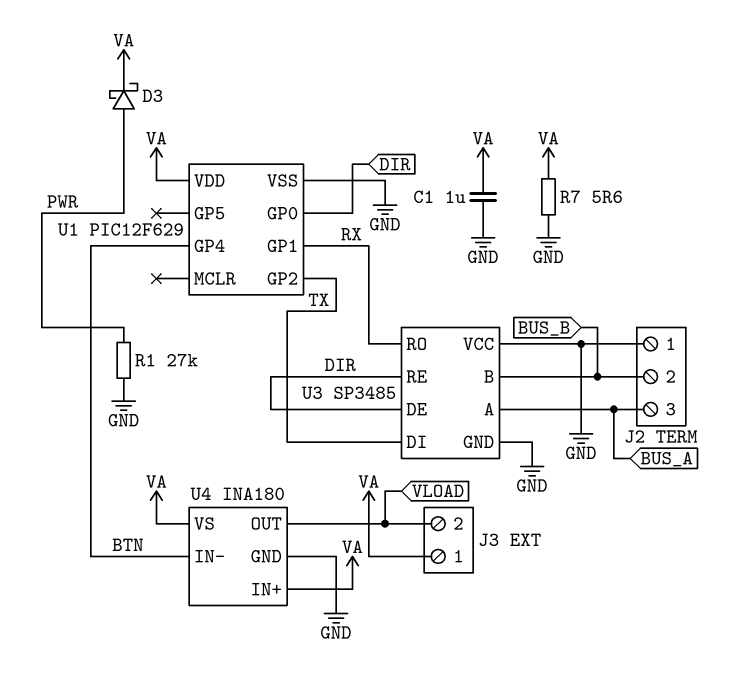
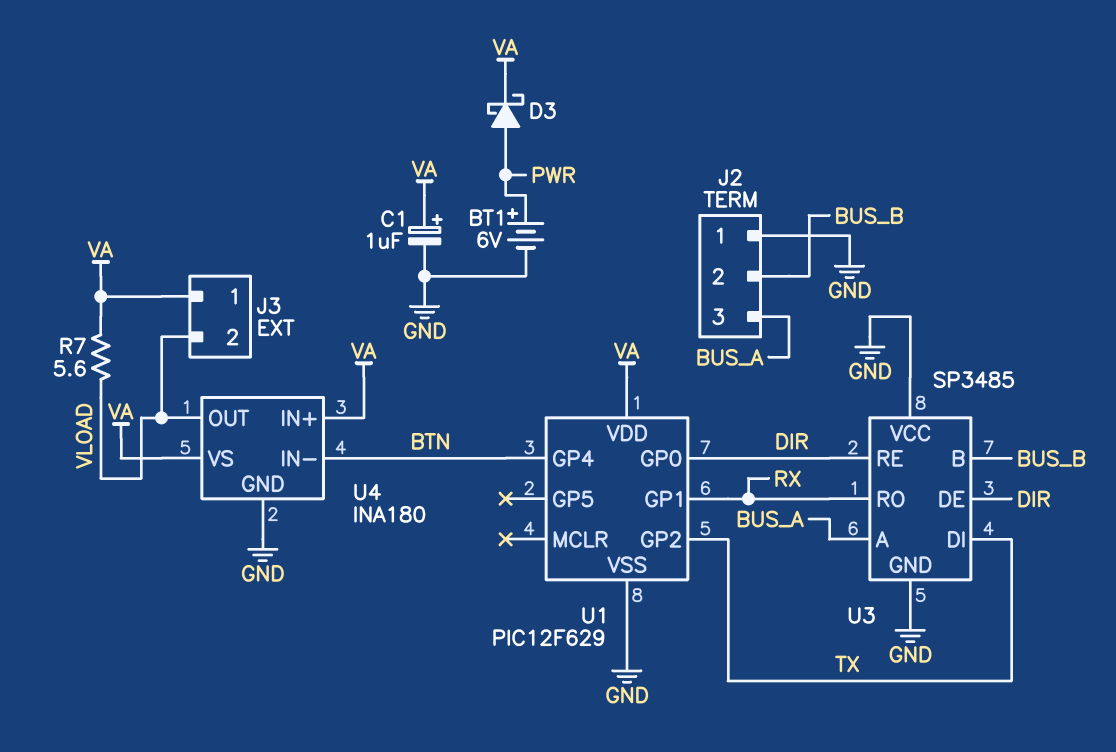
BT1: none -> 6V (plus PWR, minus GND)
C1: 1uF (GND, VA) -> 1uF (plus VA, minus GND)
R1: 27k (GND, PWR) -> none
R7: 5.6 (GND, VA) -> 5.6 (VA, VLOAD)

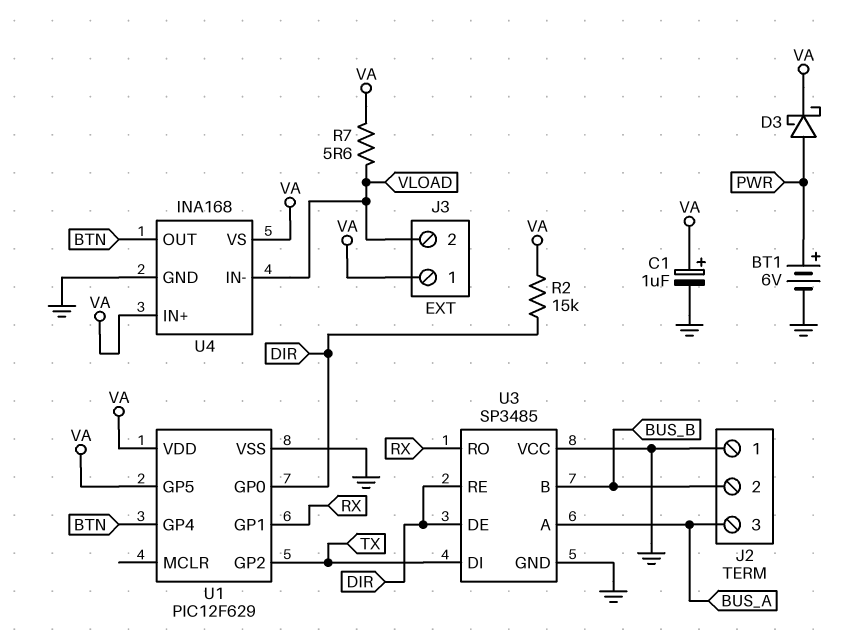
R2: none -> 15k (DIR, VA)
U1 pin GP5: none -> VA
U4: INA180 -> INA168
U4 pin IN-: BTN -> VLOAD
U4 pin OUT: VLOAD -> BTN

